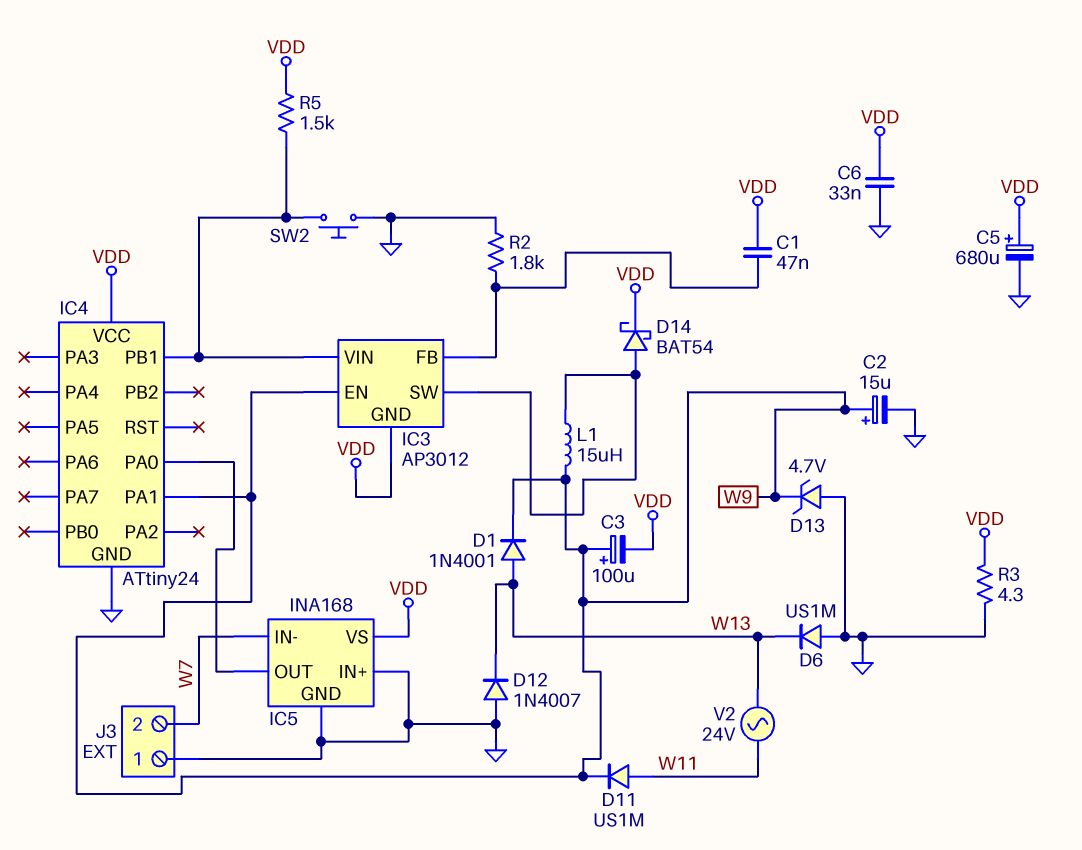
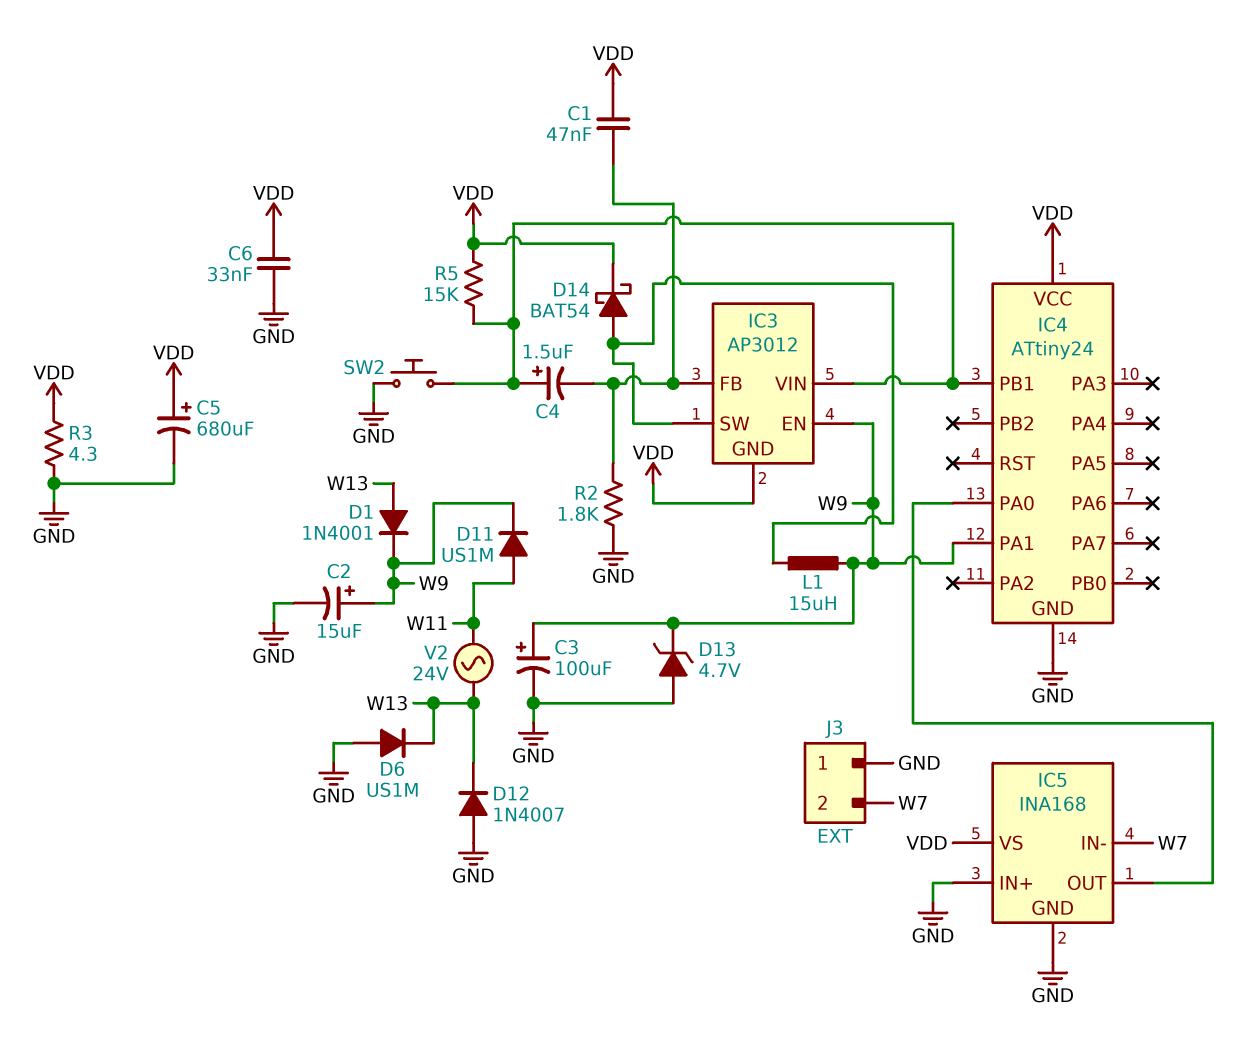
C3: 100uF (plus W9, minus VDD) -> 100uF (plus W9, minus GND)
C4: none -> 1.5uF (plus IC3/VIN, minus IC3/FB)
R5: 1.5k (IC3/VIN, VDD) -> 15k (IC3/VIN, VDD)

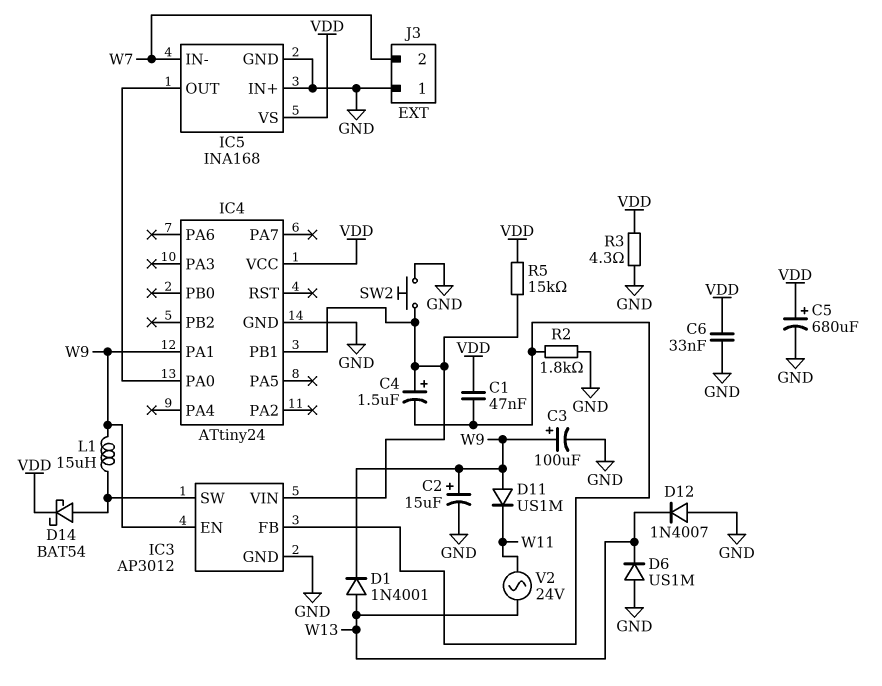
D11: diode US1M (A W11, K W9) -> diode US1M (A W9, K W11)
D13: zener 4.7V (A GND, K W9) -> none
IC3 pin GND: VDD -> GND

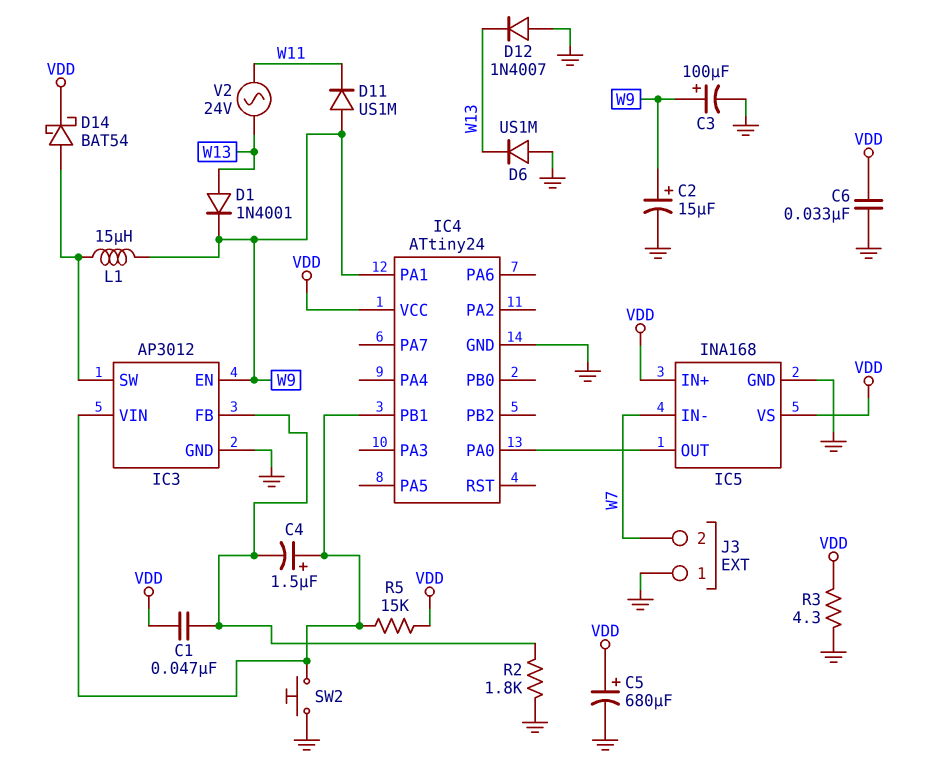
IC5 pin IN+: GND -> VDD

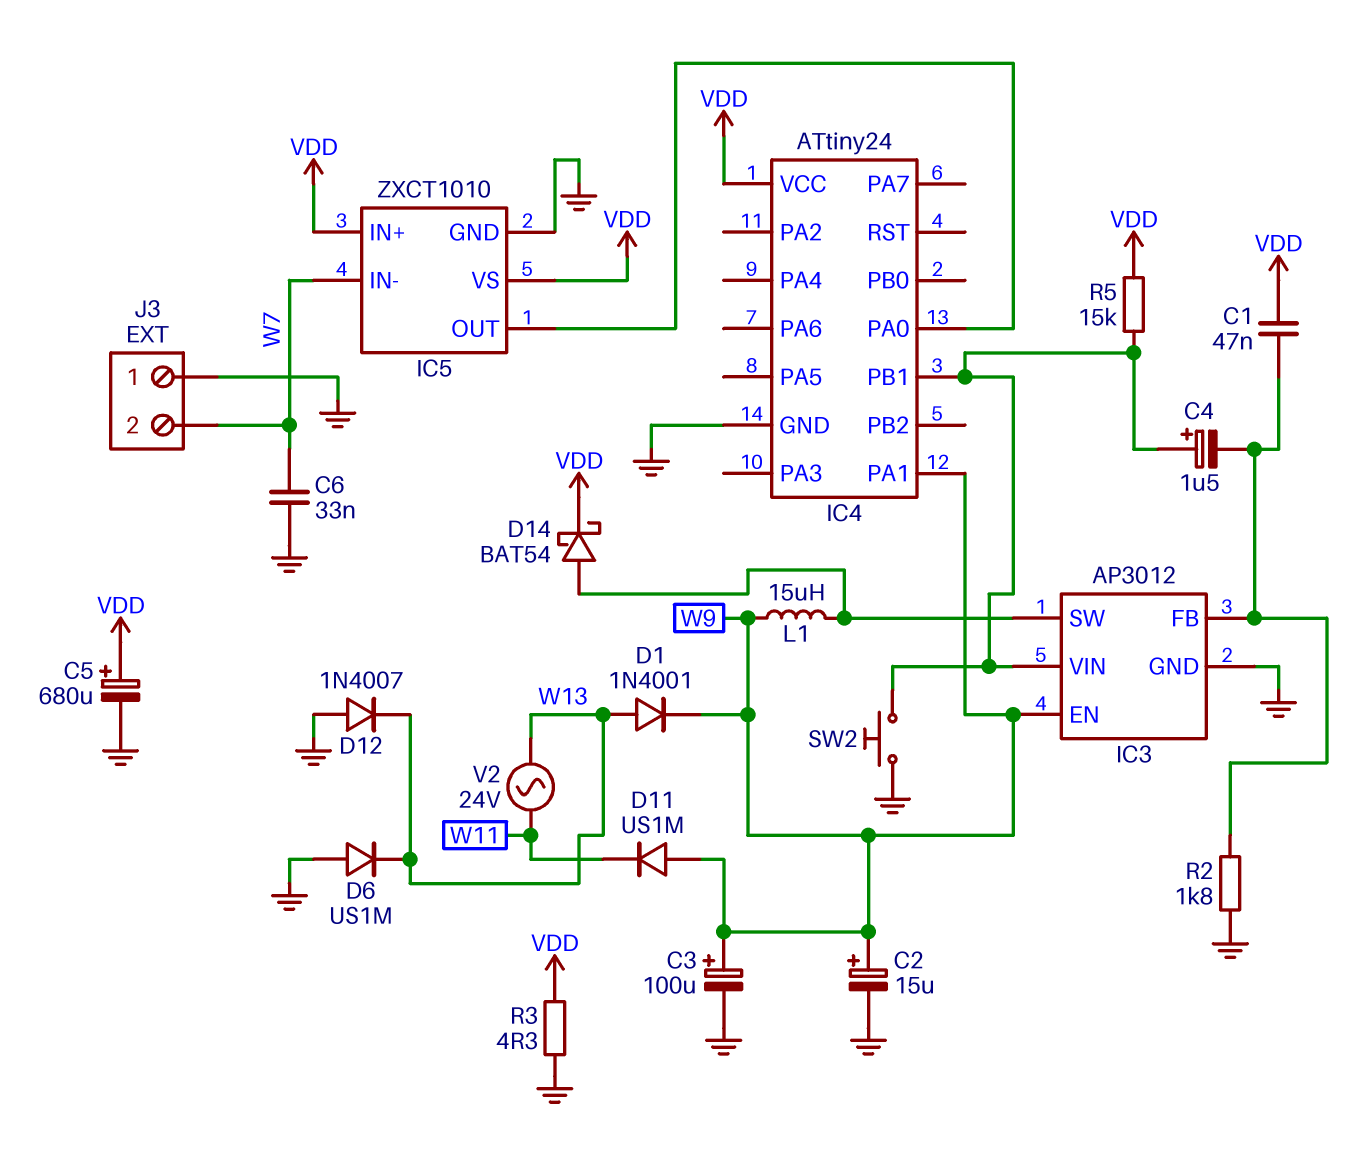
C6: 33nF (GND, VDD) -> 33nF (GND, W7)
IC5: INA168 -> ZXCT1010

